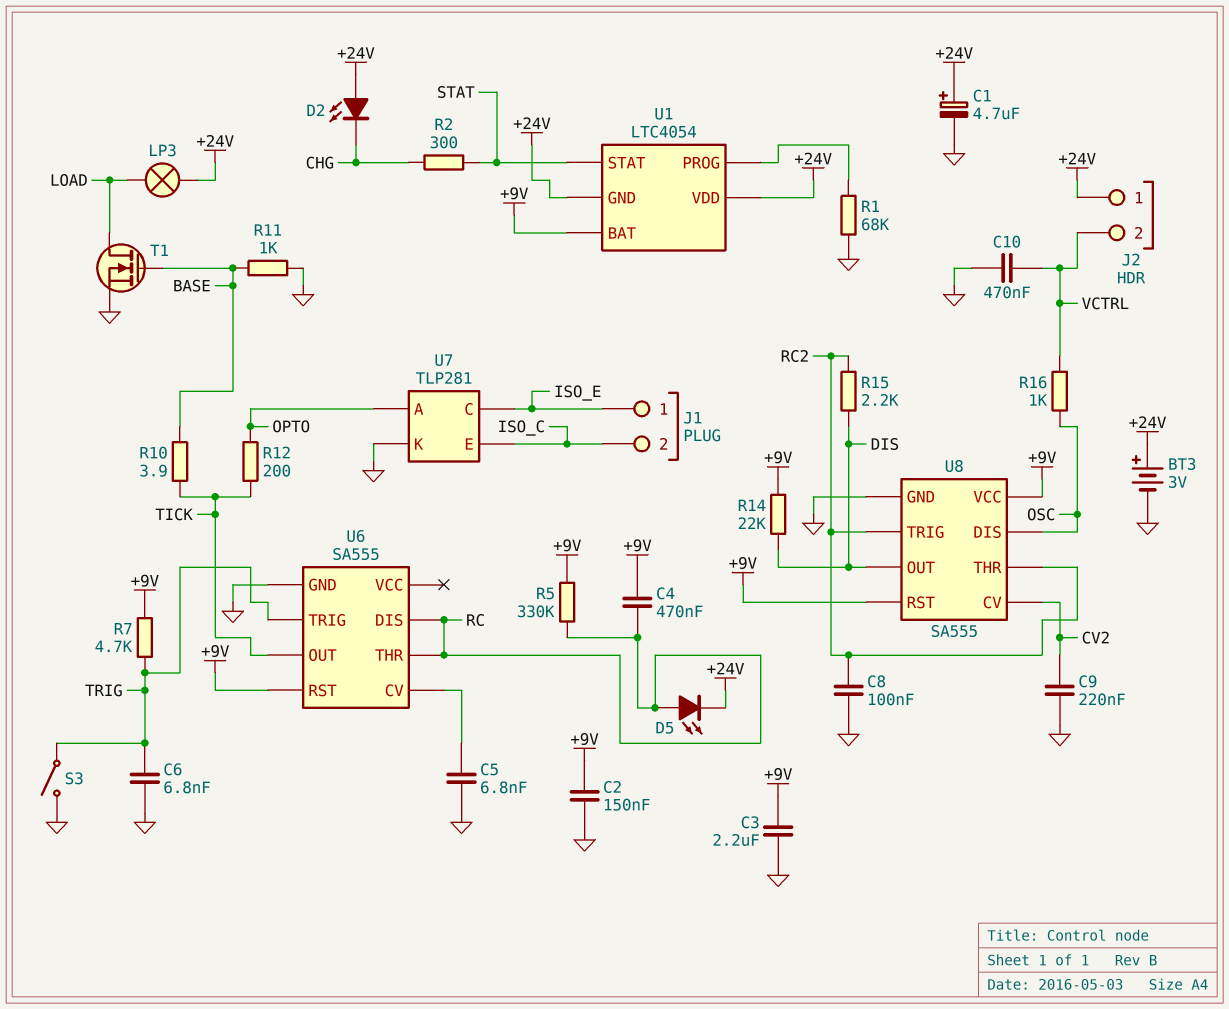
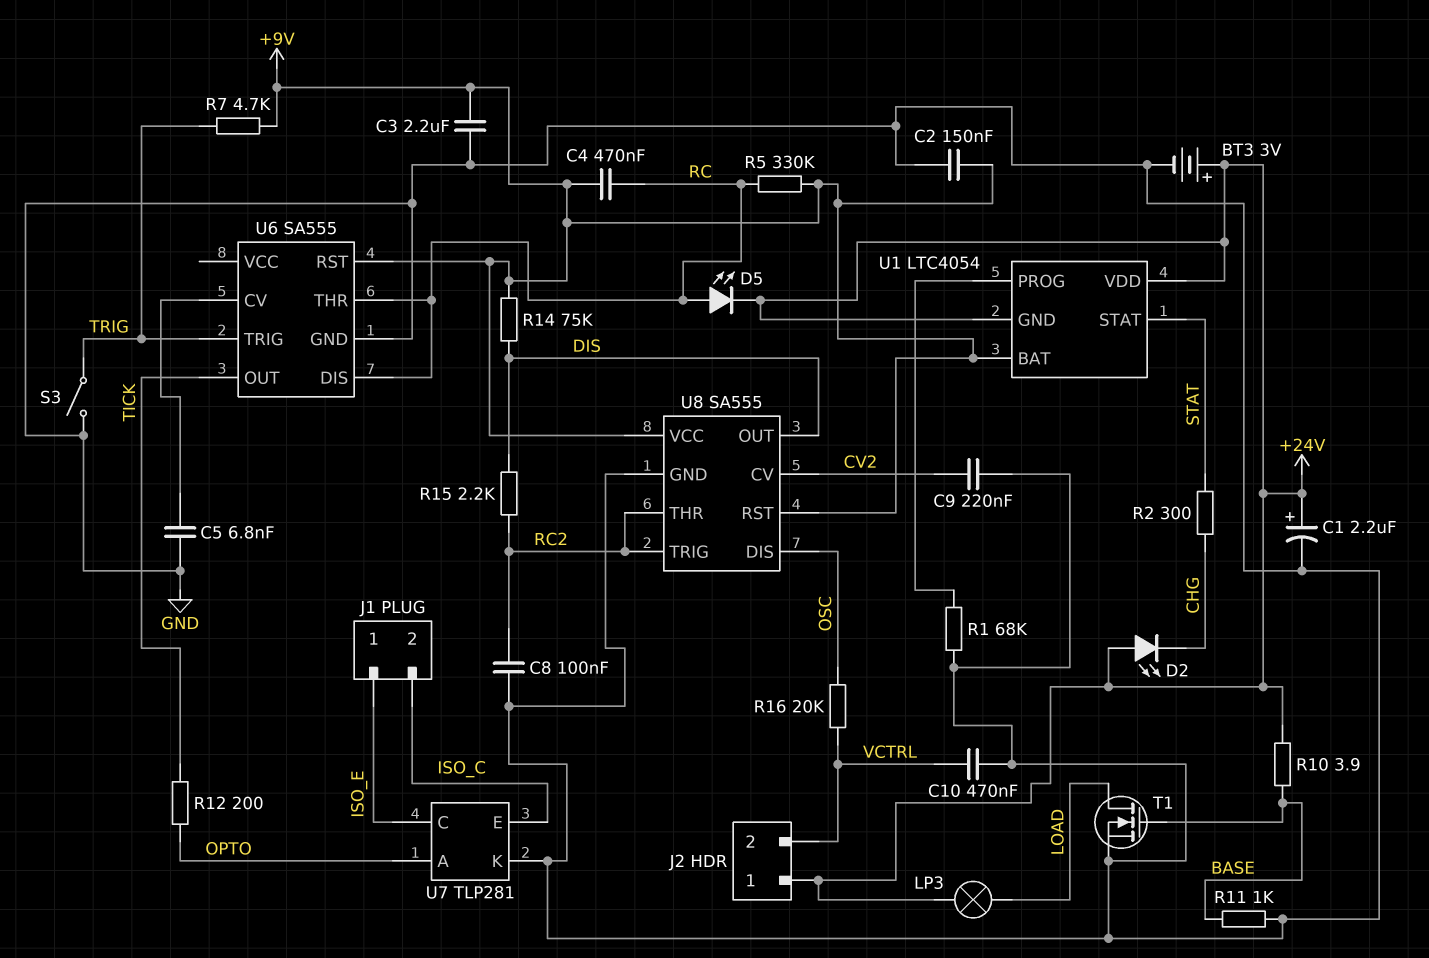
C1: 4.7uF (plus +24V, minus GND) -> 2.2uF (plus +24V, minus GND)
C6: 6.8nF (GND, TRIG) -> none
R10: 3.9 (BASE, TICK) -> 3.9 (+24V, BASE)
R14: 22k (+9V, DIS) -> 75k (+9V, DIS)
R16: 1k (OSC, VCTRL) -> 20k (OSC, VCTRL)

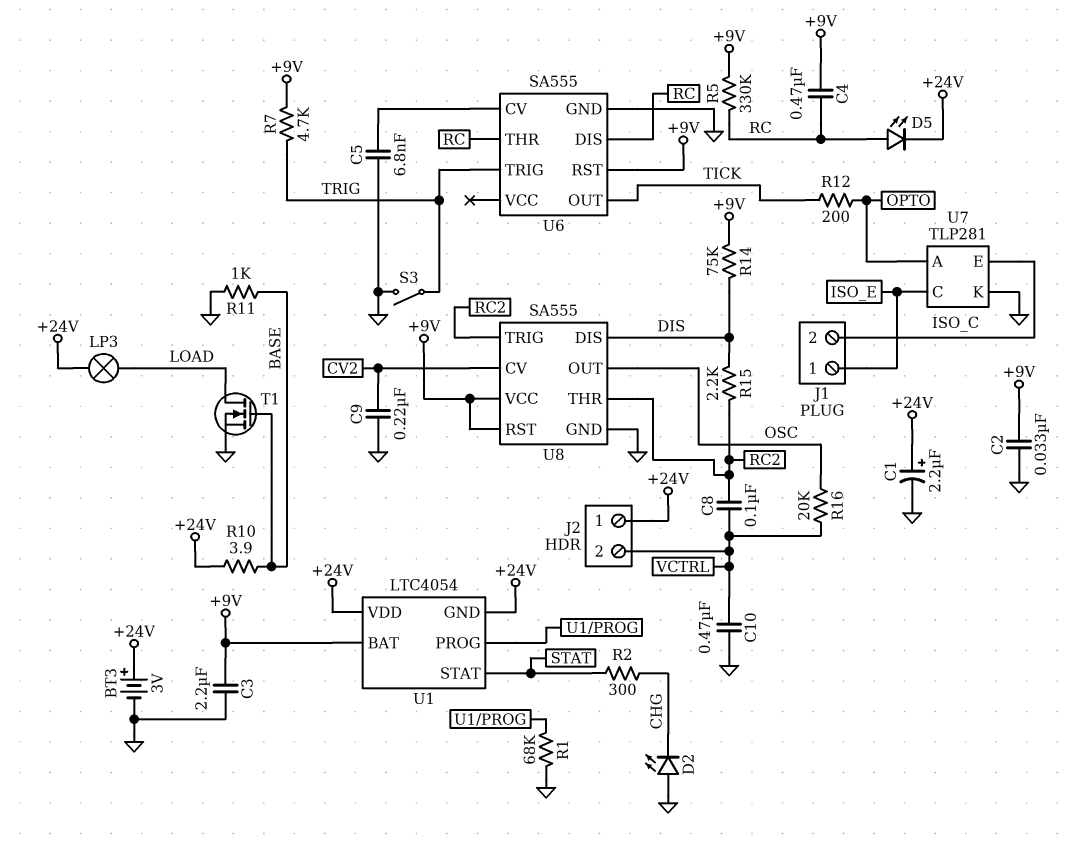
C2: 150nF (+9V, GND) -> 33nF (+9V, GND)
C8: 100nF (GND, RC2) -> 100nF (RC2, VCTRL)
D2: LED (A +24V, K CHG) -> LED (A GND, K CHG)
U8 pin DIS: OSC -> DIS
U8 pin OUT: DIS -> OSC

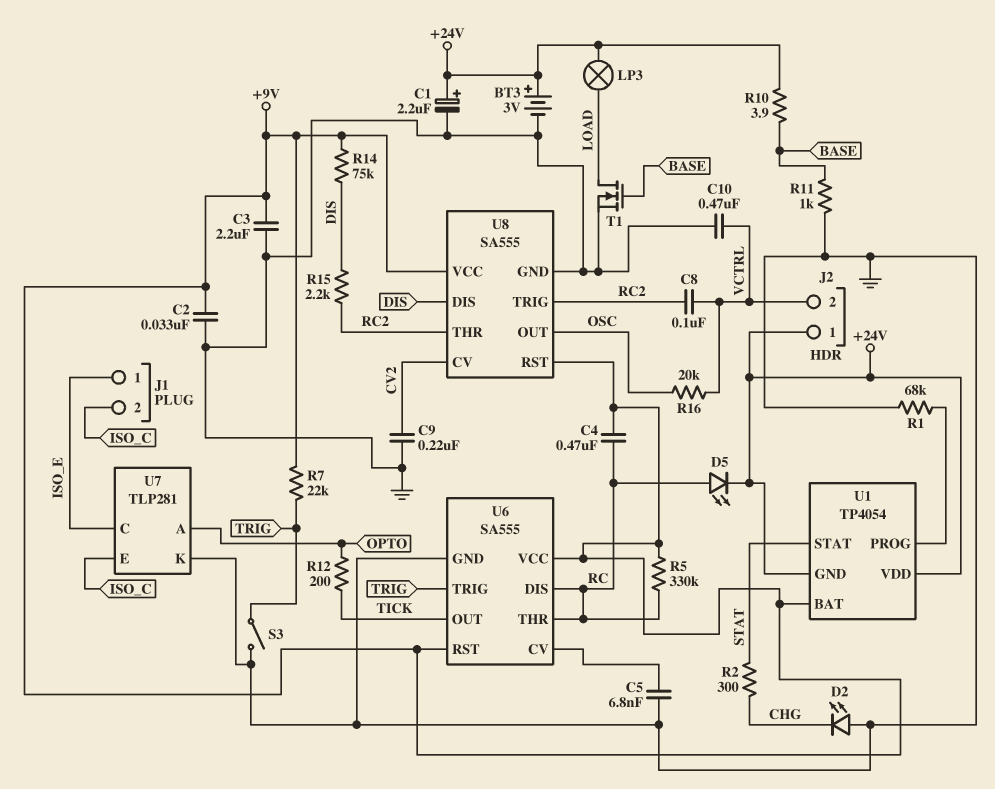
R7: 4.7k (+9V, TRIG) -> 22k (+9V, TRIG)
U1: LTC4054 -> TP4054
U6 pin VCC: none -> +9V

